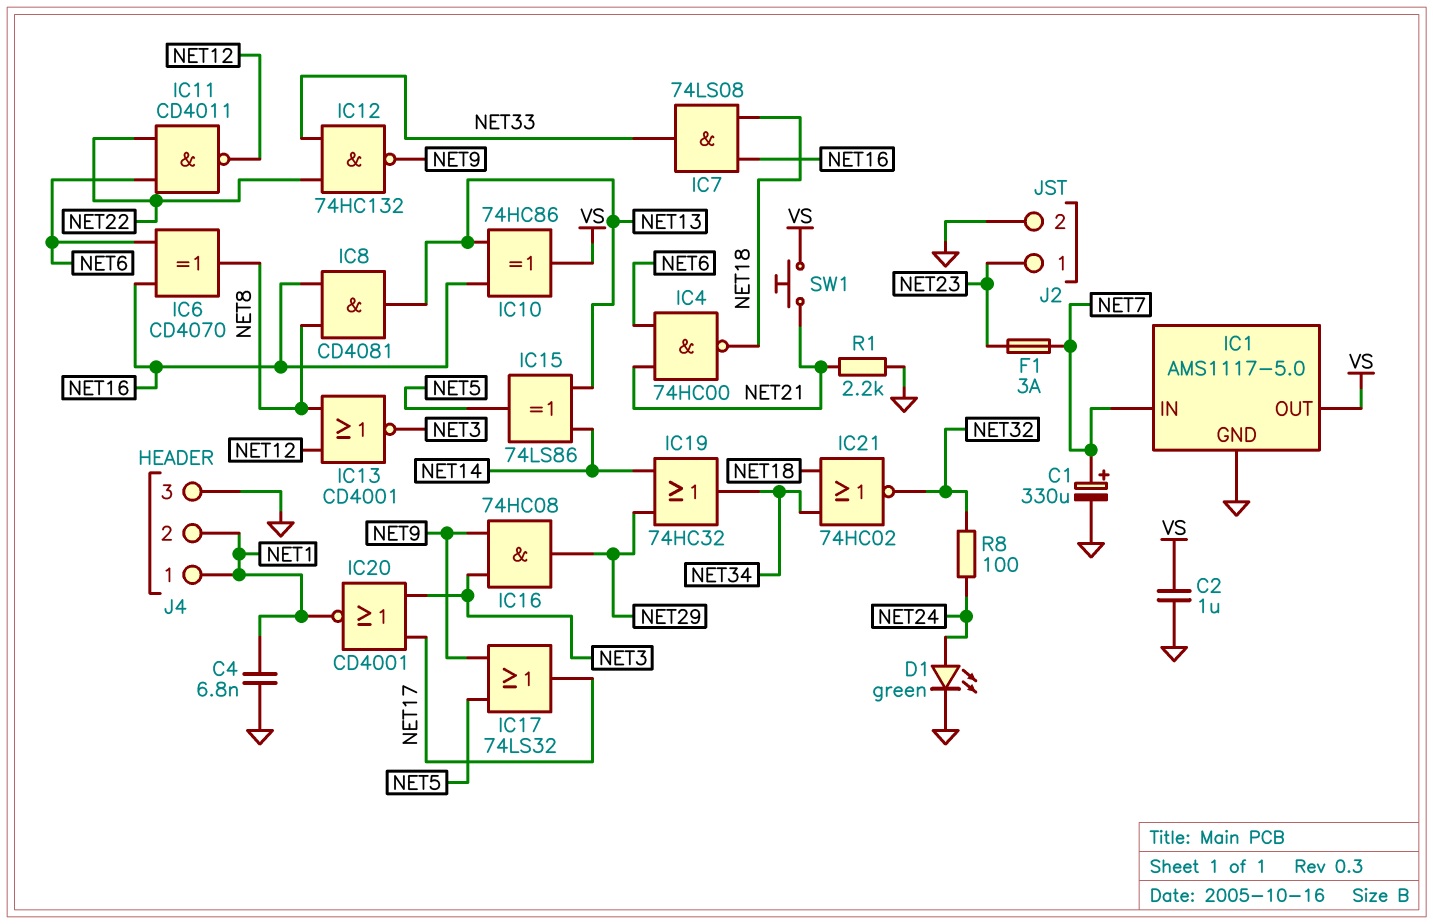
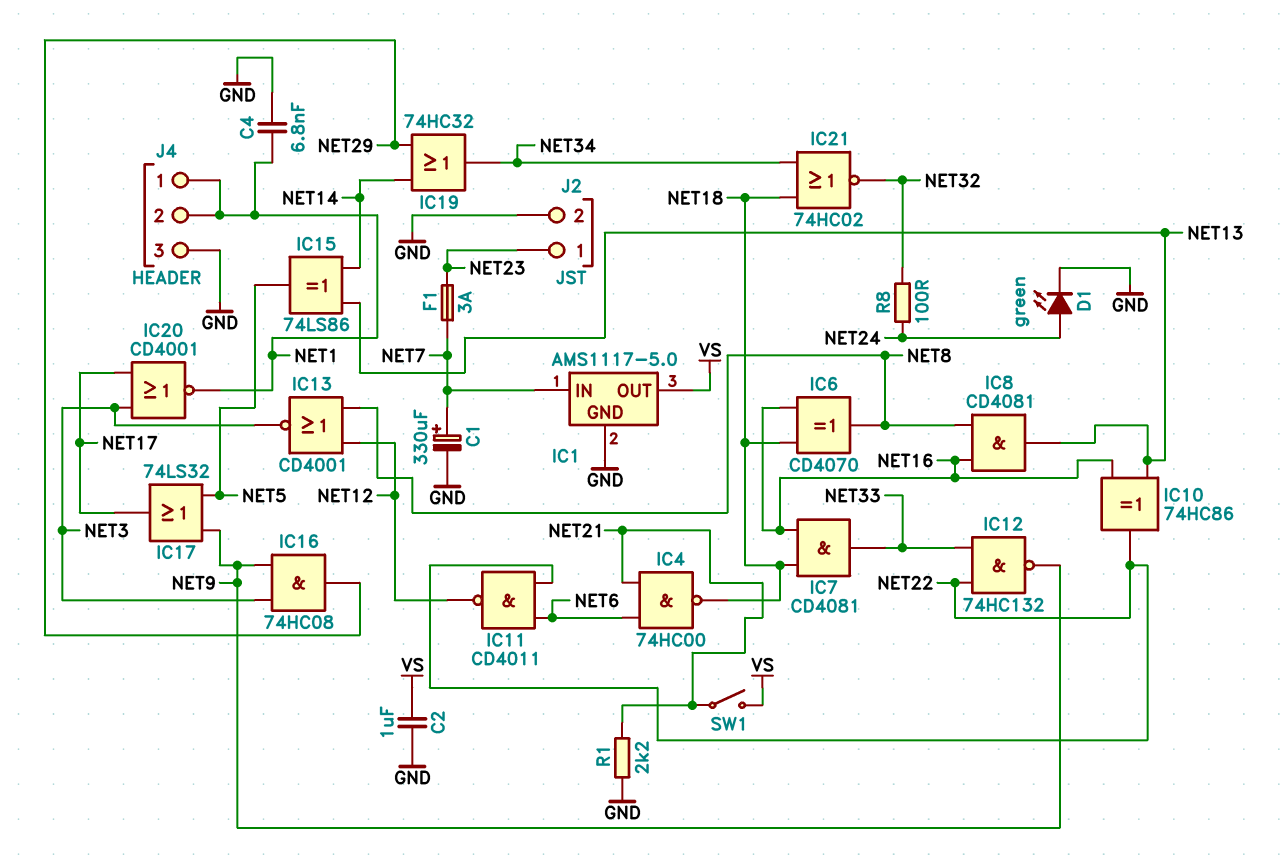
IC6: XOR CD4070 (in NET6, in NET16, out NET8) -> XOR CD4070 (in NET16, in NET18, out NET8)
IC7: AND 74LS08 (in NET16, in NET18, out NET33) -> AND CD4081 (in NET16, in NET18, out NET33)
IC10: XOR 74HC86 (in NET13, in NET16, out VS) -> XOR 74HC86 (in NET13, in NET16, out NET22)
SW1: button (NET21, VS) -> switch (NET21, VS)

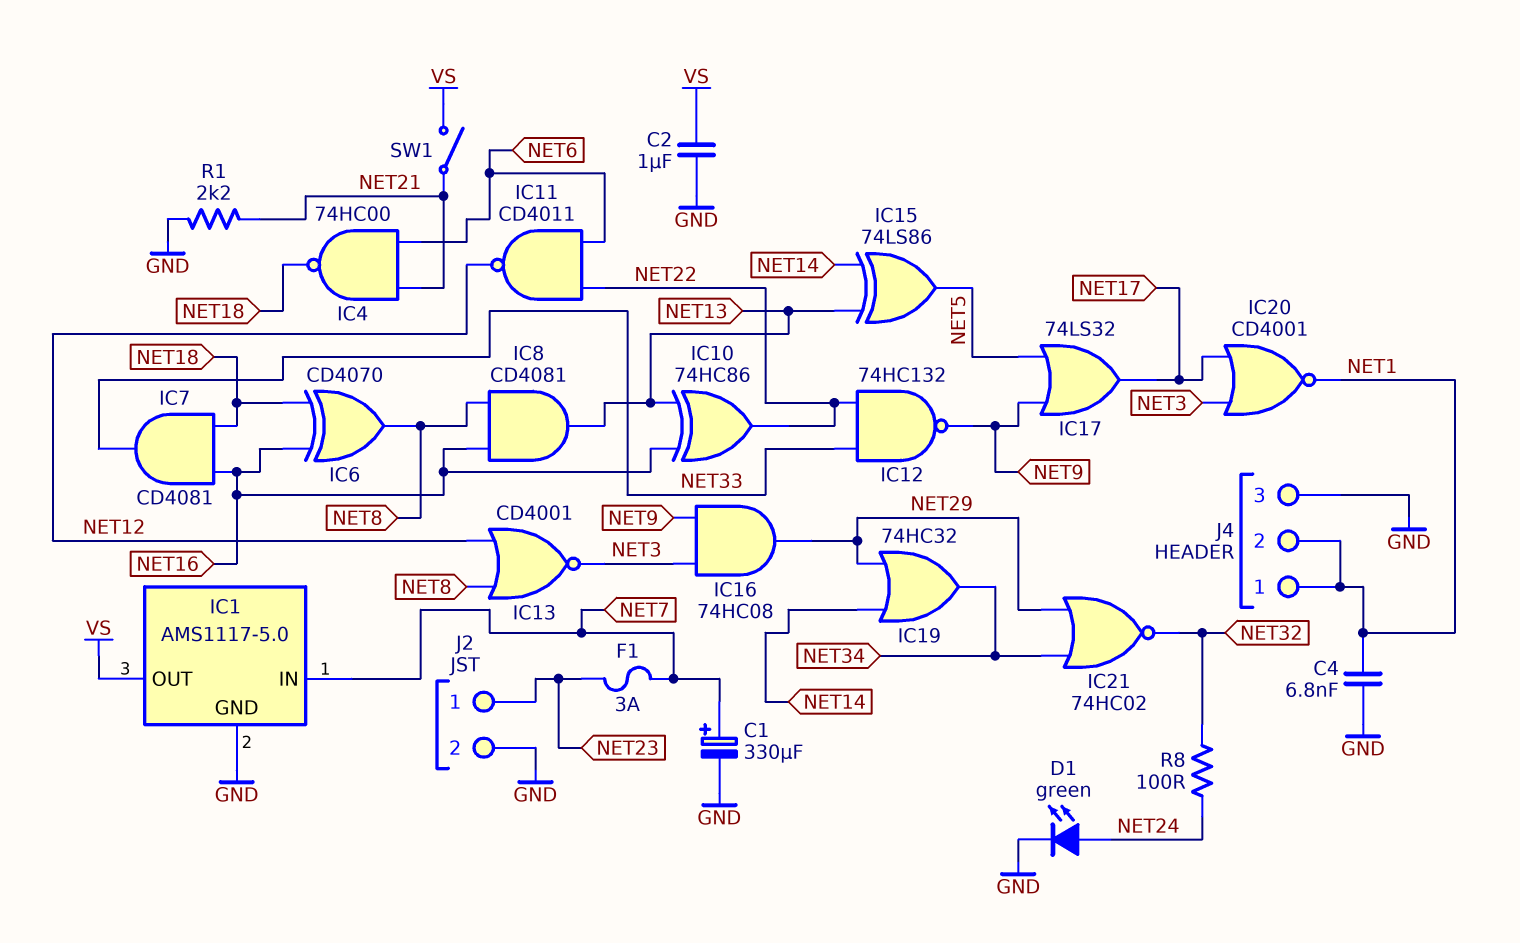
IC21: NOR 74HC02 (in NET18, in NET34, out NET32) -> NOR 74HC02 (in NET29, in NET34, out NET32)

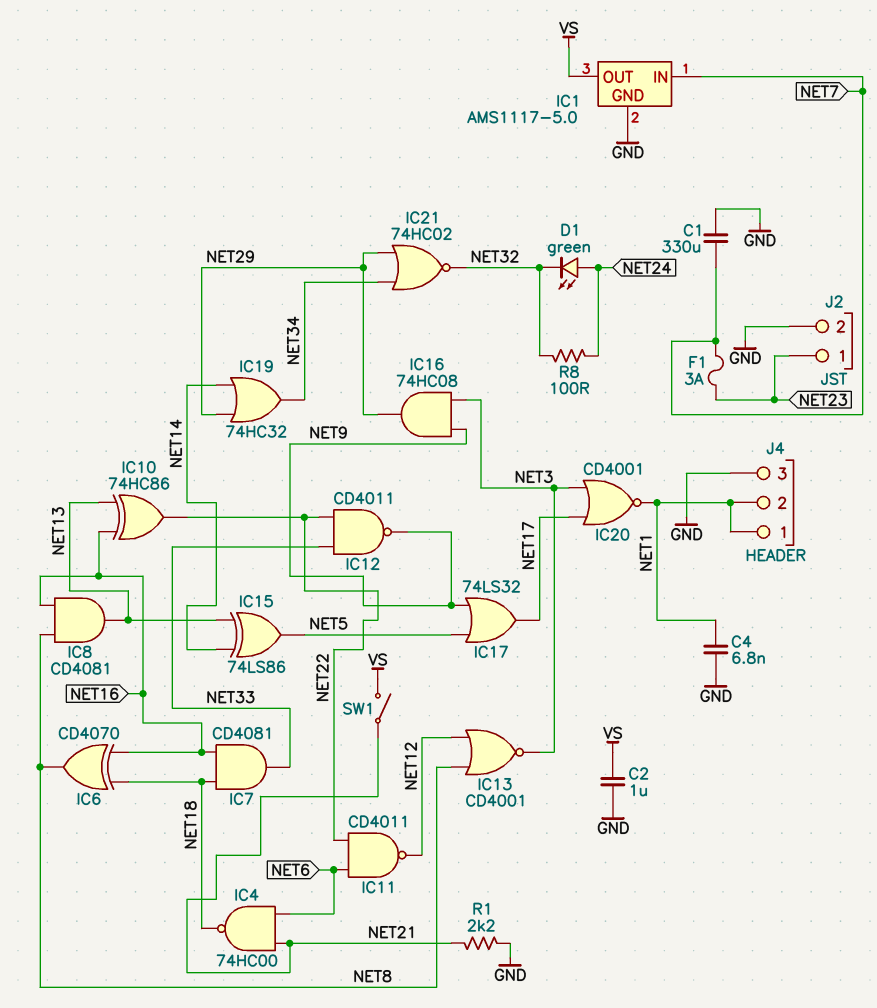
C1: 330uF (plus NET7, minus GND) -> 330uF (GND, NET7)
D1: LED green (A NET24, K GND) -> LED green (A NET24, K NET32)
IC12: NAND 74HC132 (in NET22, in NET33, out NET9) -> NAND CD4011 (in NET22, in NET33, out NET9)

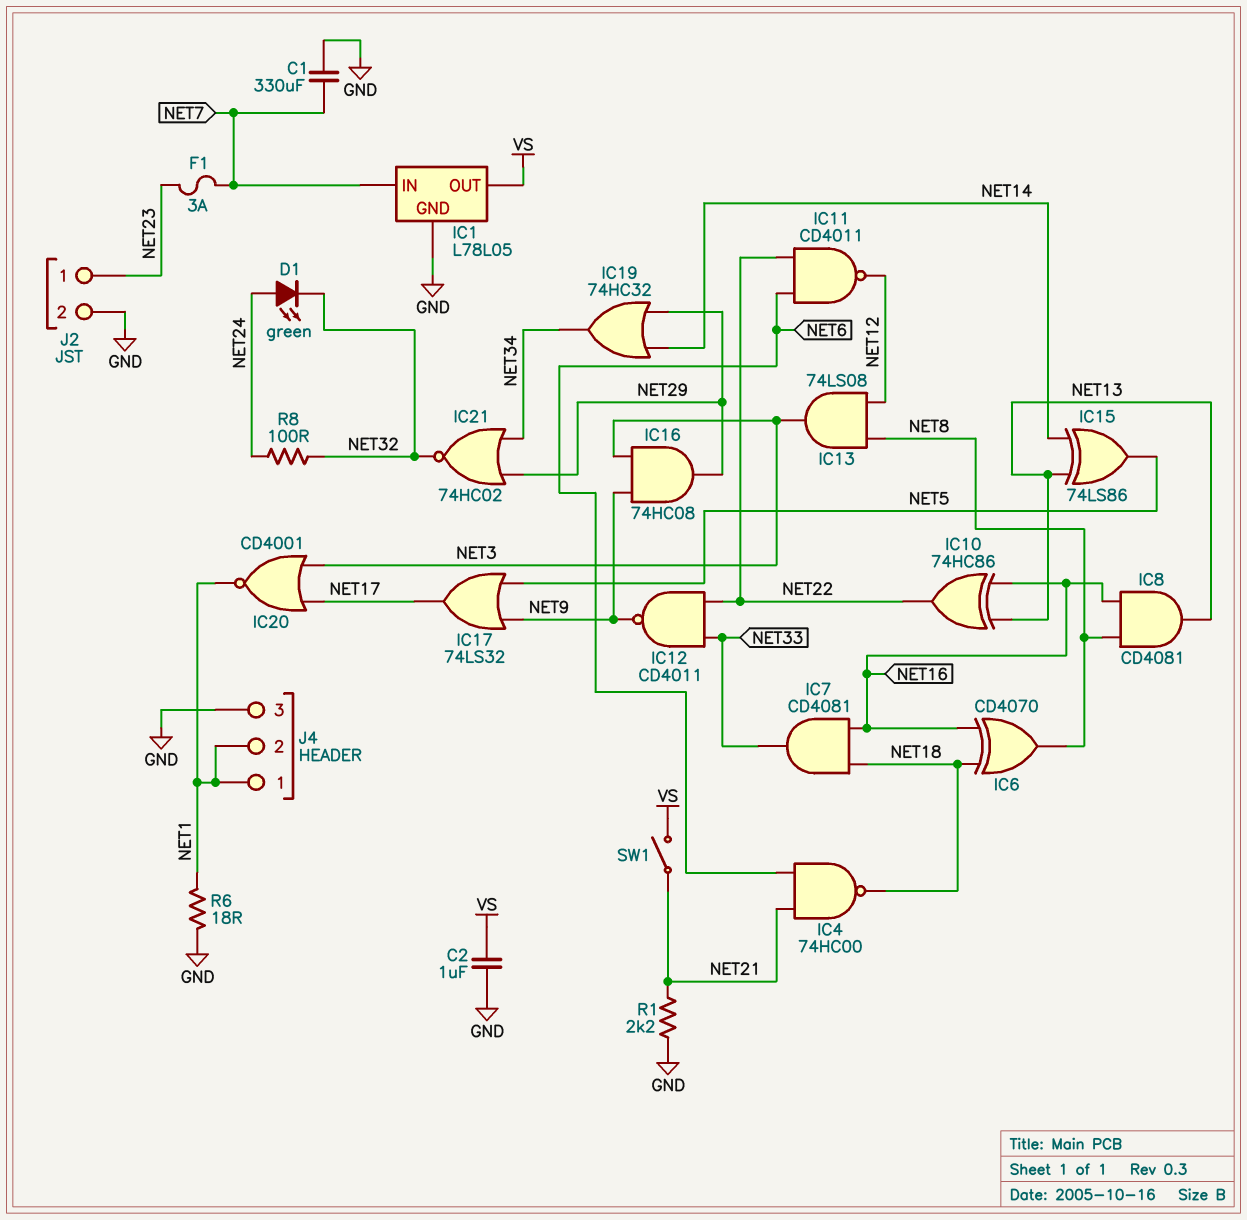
C4: 6.8nF (GND, NET1) -> none
IC1: AMS1117-5.0 -> L78L05
IC13: NOR CD4001 (in NET8, in NET12, out NET3) -> AND 74LS08 (in NET8, in NET12, out NET3)
R6: none -> 18 (GND, NET1)

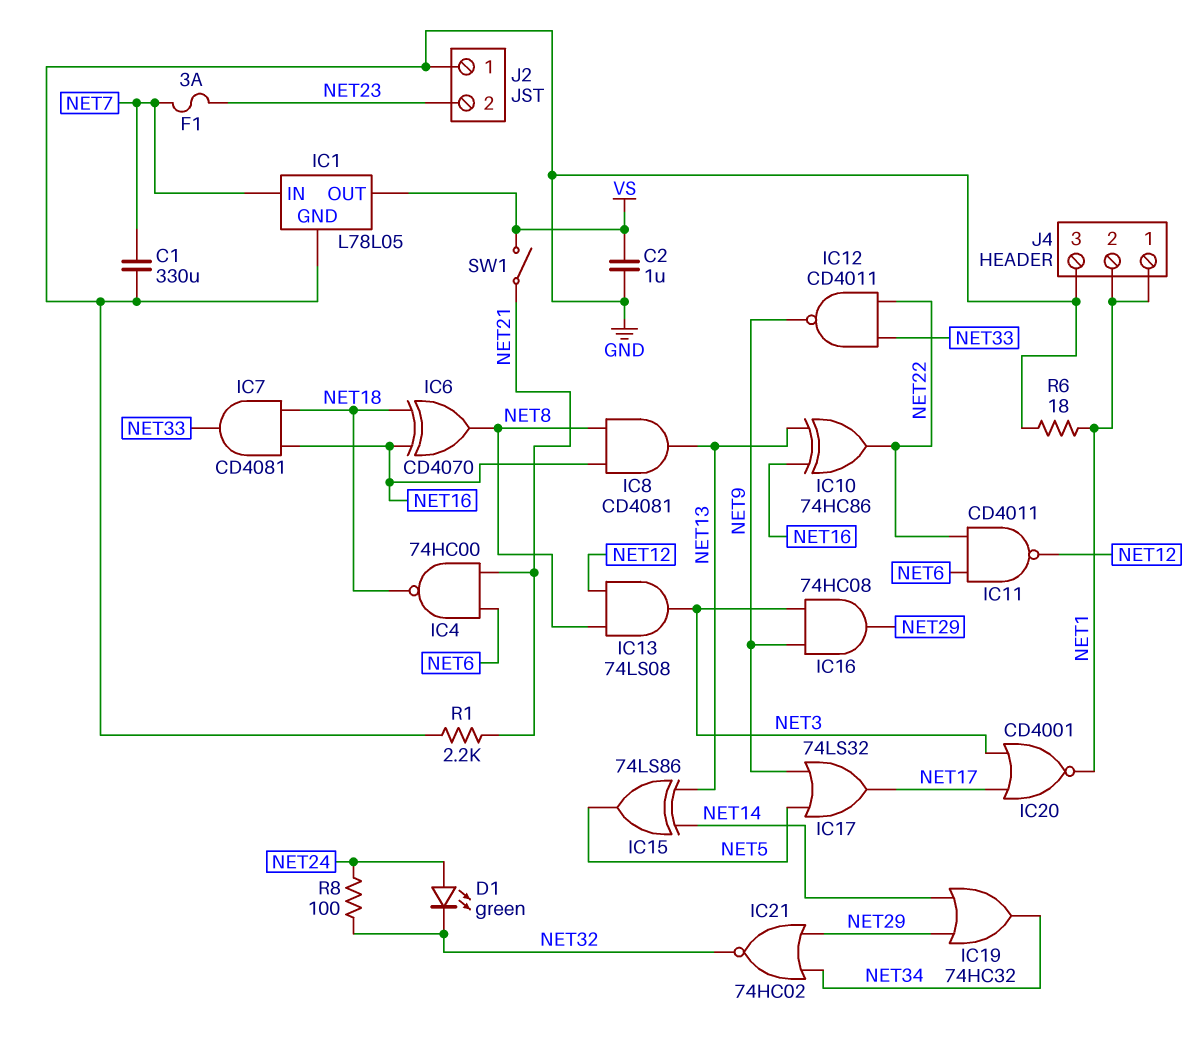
J2 pin 1: NET23 -> GND
J2 pin 2: GND -> NET23

